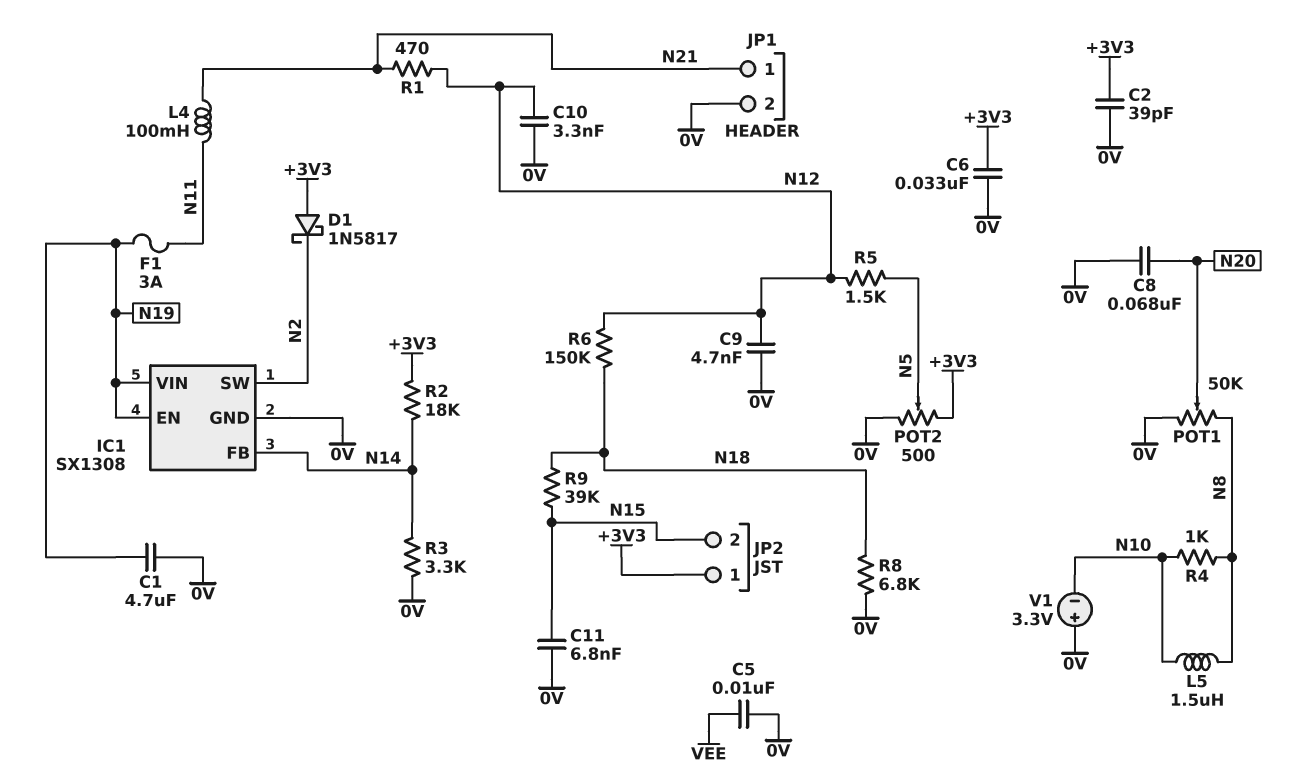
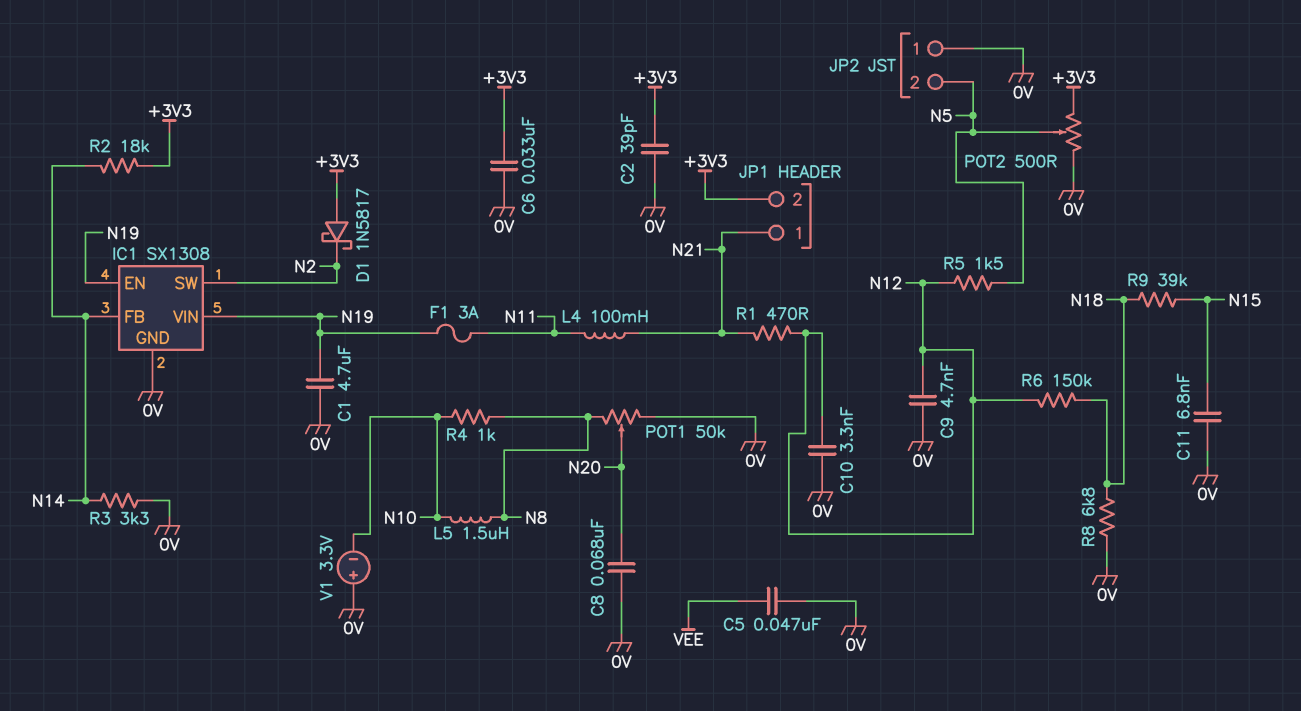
C5: 10nF (0V, VEE) -> 47nF (0V, VEE)
JP1 pin 2: 0V -> +3V3
JP2 pin 1: +3V3 -> 0V
JP2 pin 2: N15 -> N5

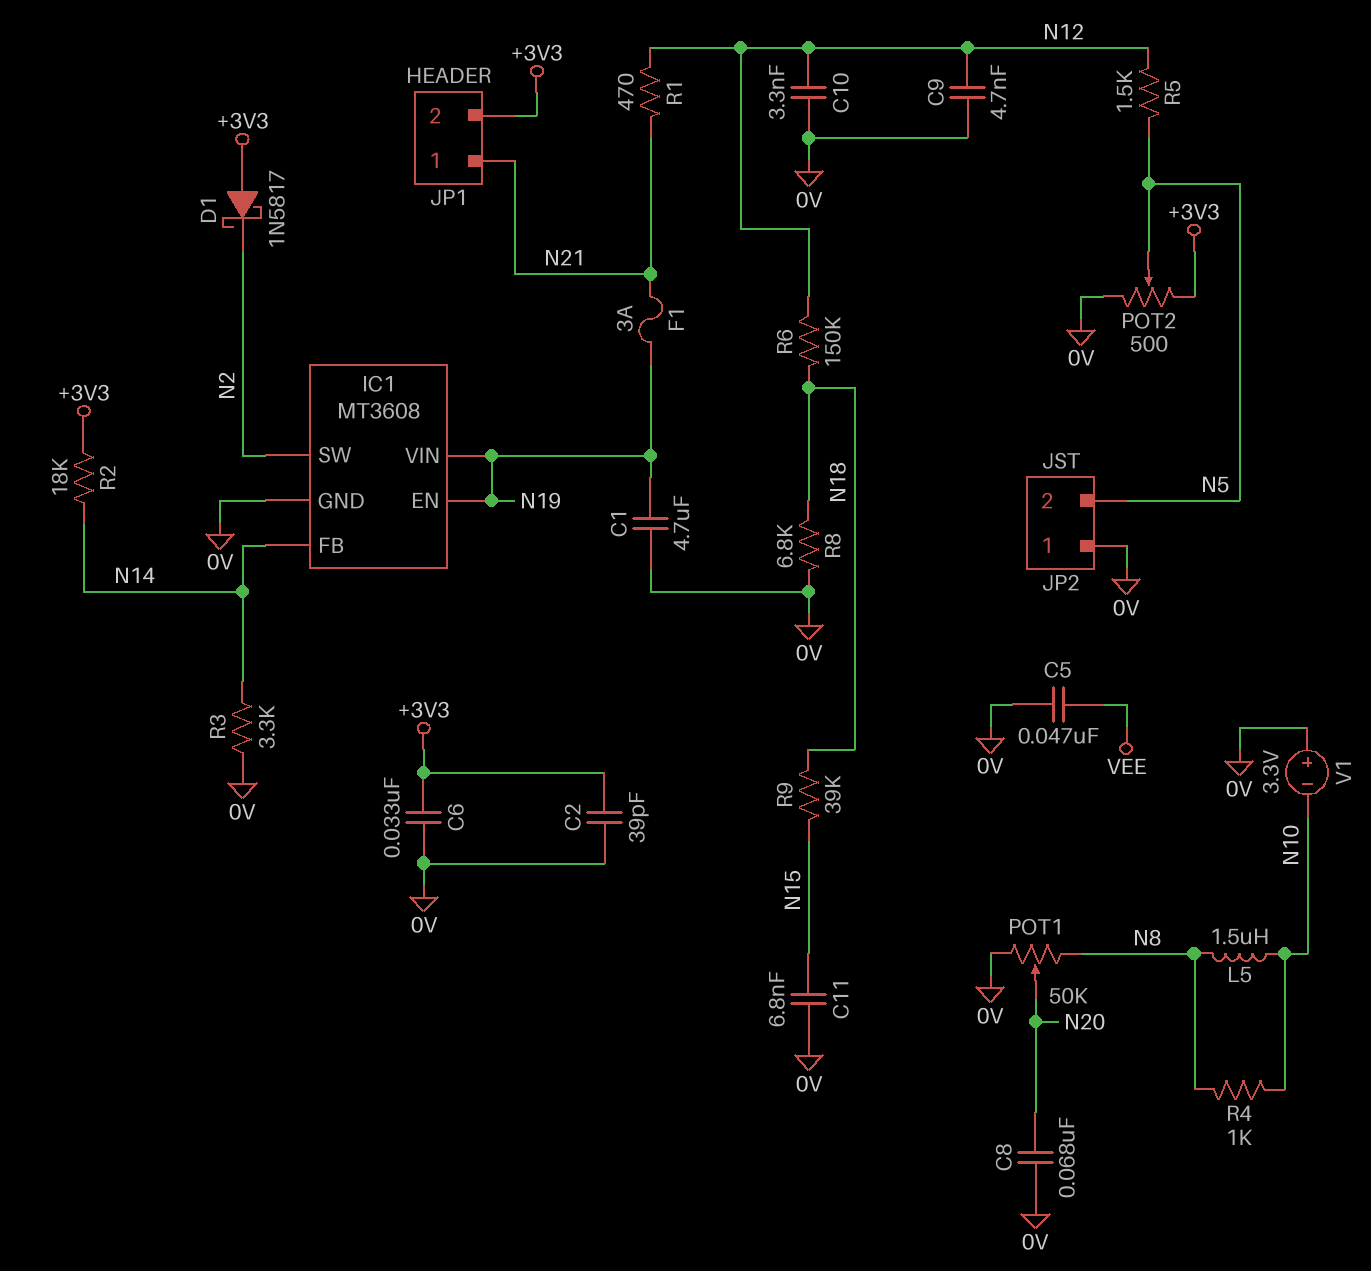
F1: 3A (N11, N19) -> 3A (N19, N21)
IC1: SX1308 -> MT3608
L4: 100mH (N11, N21) -> none

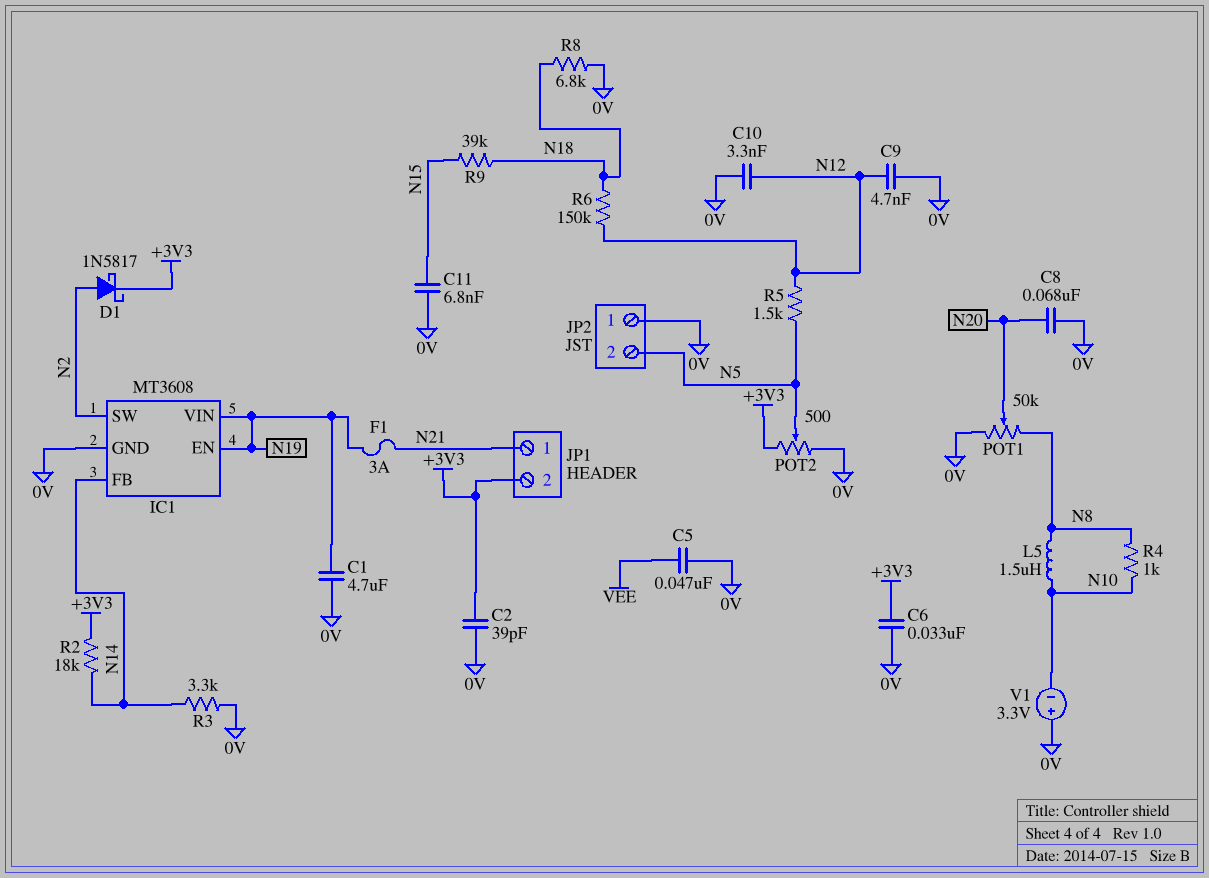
D1: schottky 1N5817 (A +3V3, K N2) -> schottky 1N5817 (A N2, K +3V3)
R1: 470 (N12, N21) -> none

